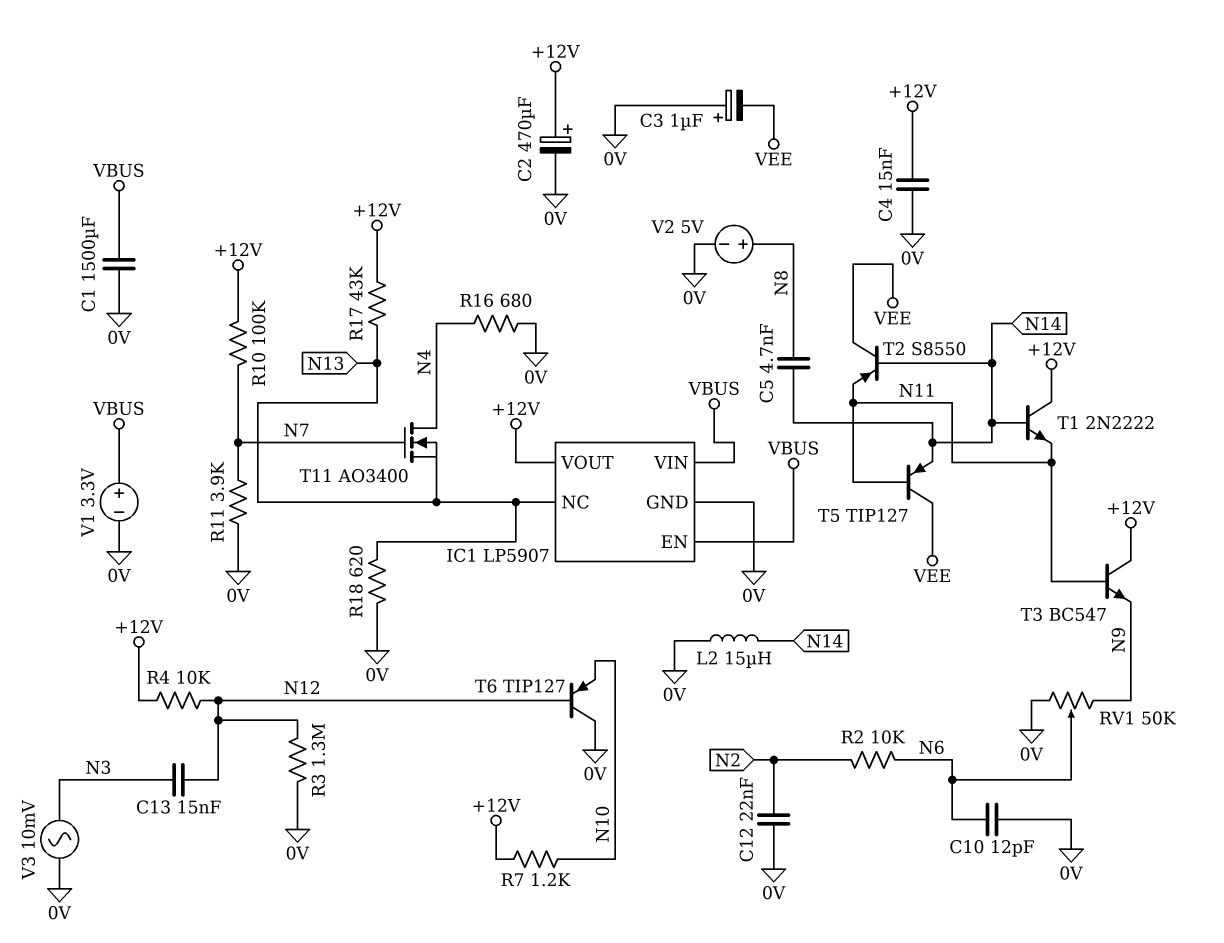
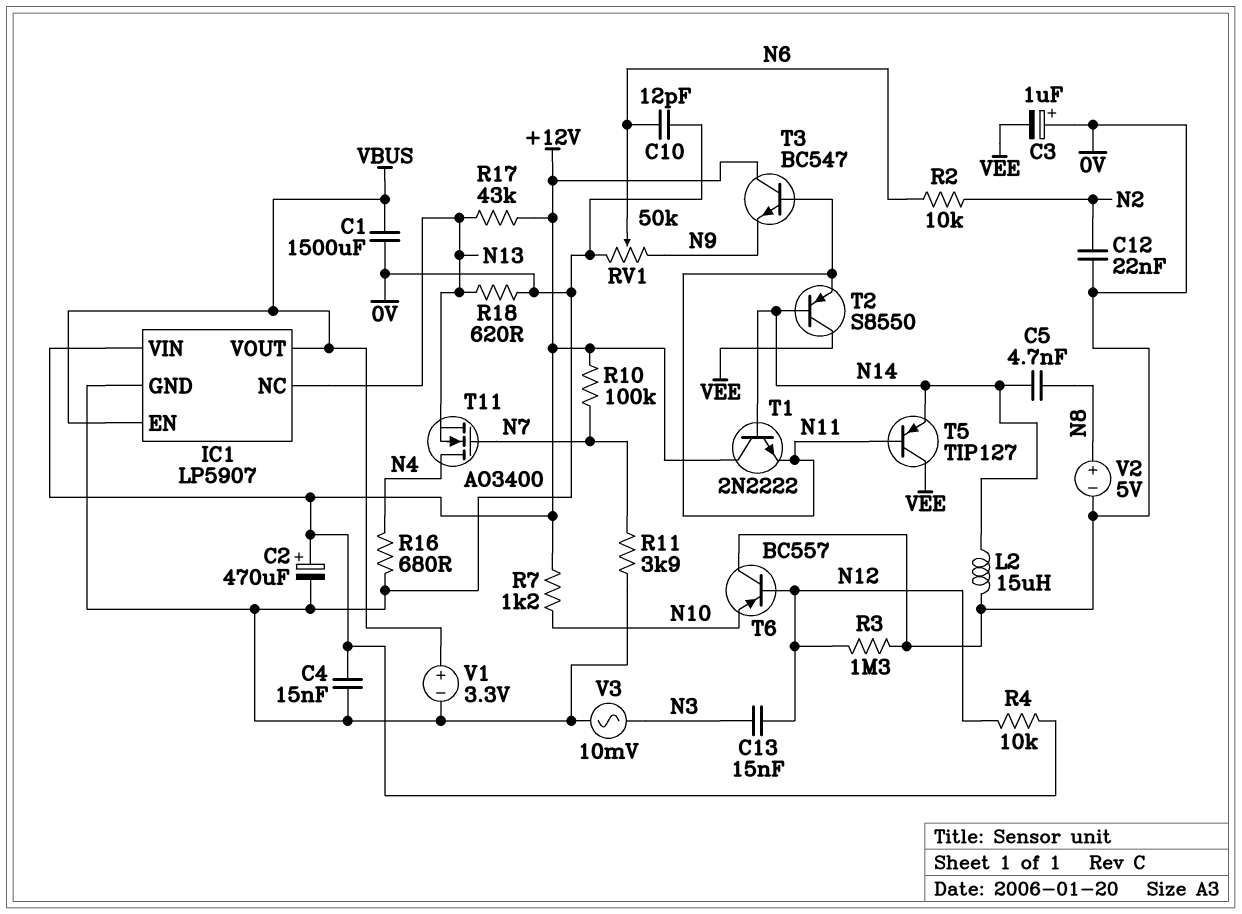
IC1 pin VIN: VBUS -> +12V
IC1 pin VOUT: +12V -> VBUS
T6: PNP TIP127 (B N12, C 0V, E N10) -> PNP BC557 (B N12, C 0V, E N10)

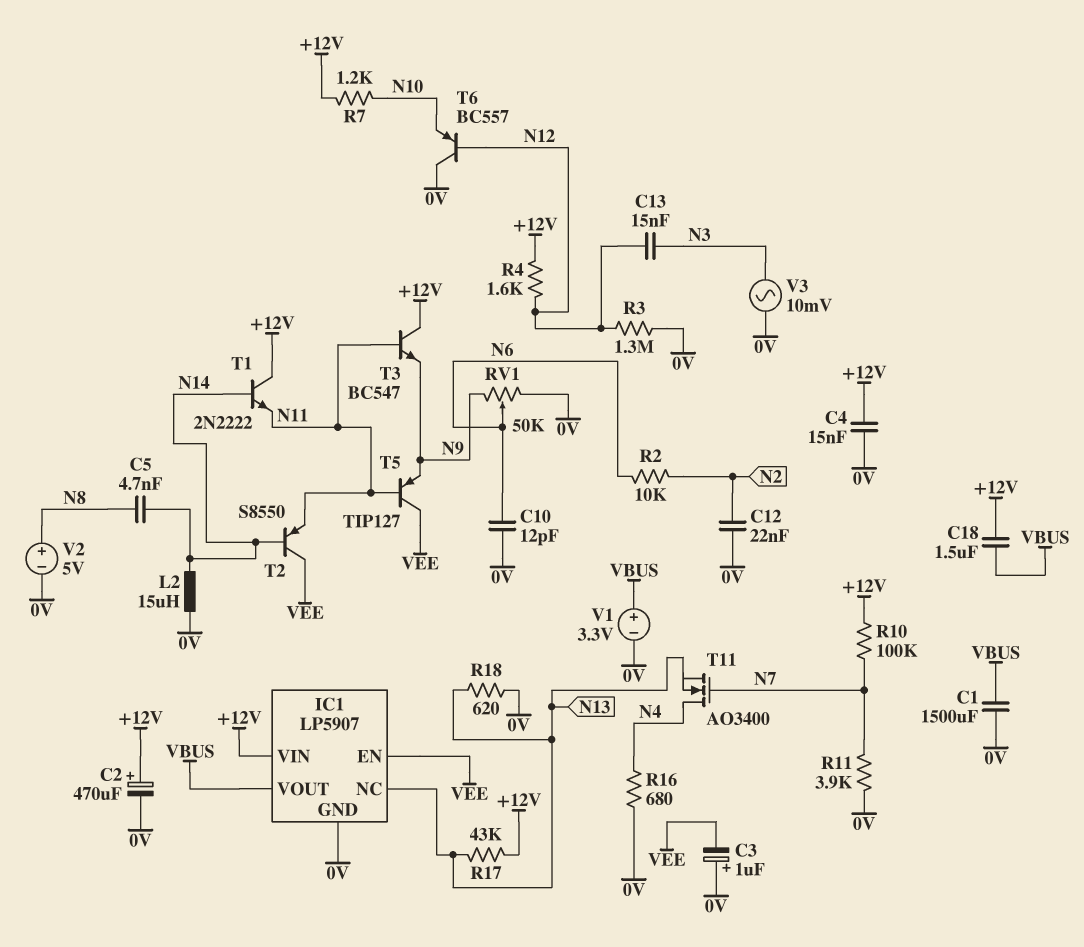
C18: none -> 1.5uF (+12V, VBUS)
IC1 pin EN: VBUS -> VEE
R4: 10k (+12V, N12) -> 1.6k (+12V, N12)
T5: PNP TIP127 (B N11, C VEE, E N14) -> PNP TIP127 (B N11, C VEE, E N9)

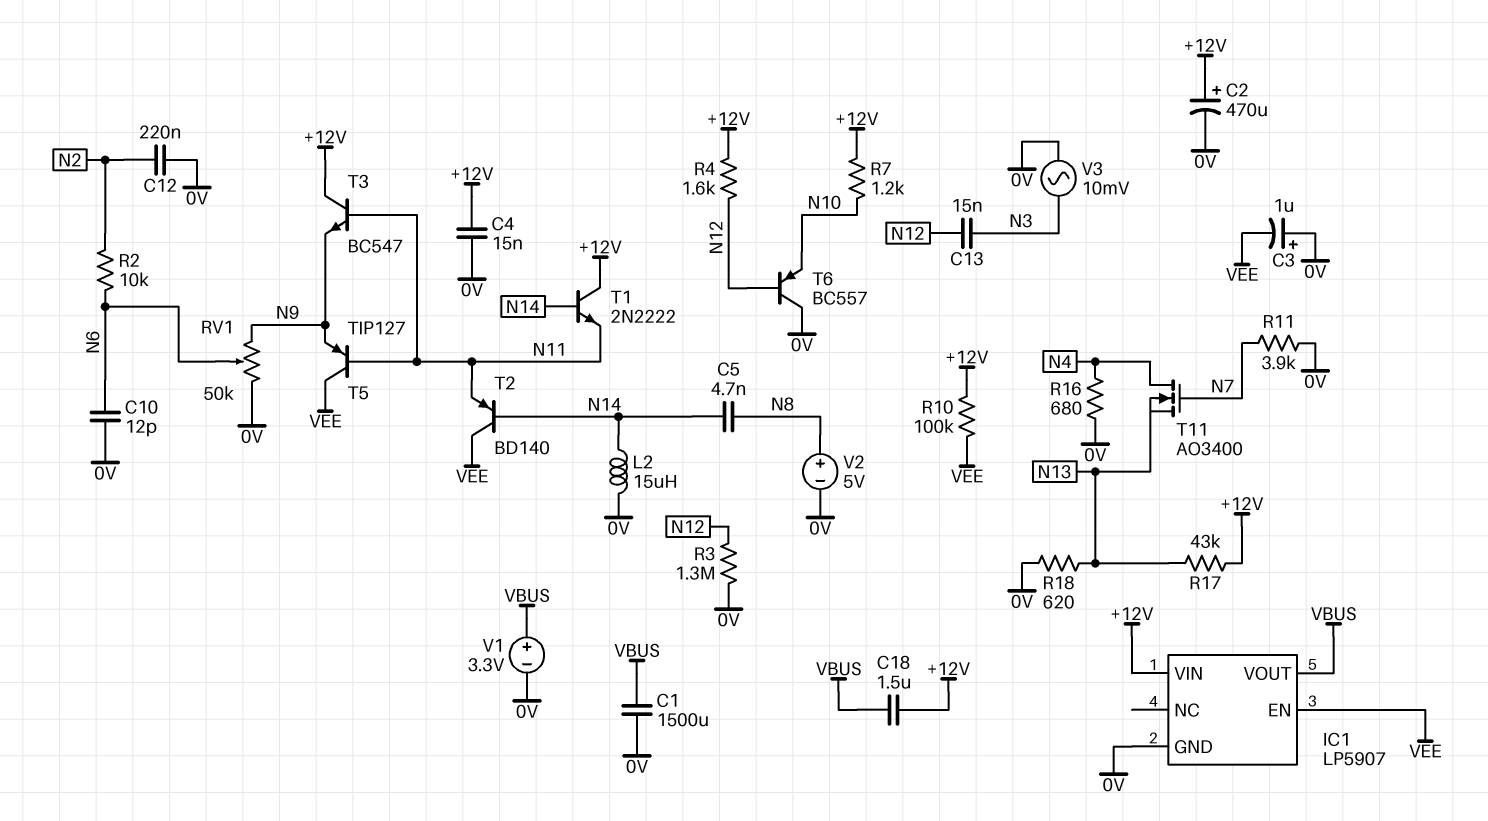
C12: 22nF (0V, N2) -> 220nF (0V, N2)
IC1 pin NC: N13 -> none
R10: 100k (+12V, N7) -> 100k (+12V, VEE)
T2: PNP S8550 (B N14, C VEE, E N11) -> PNP BD140 (B N14, C VEE, E N11)

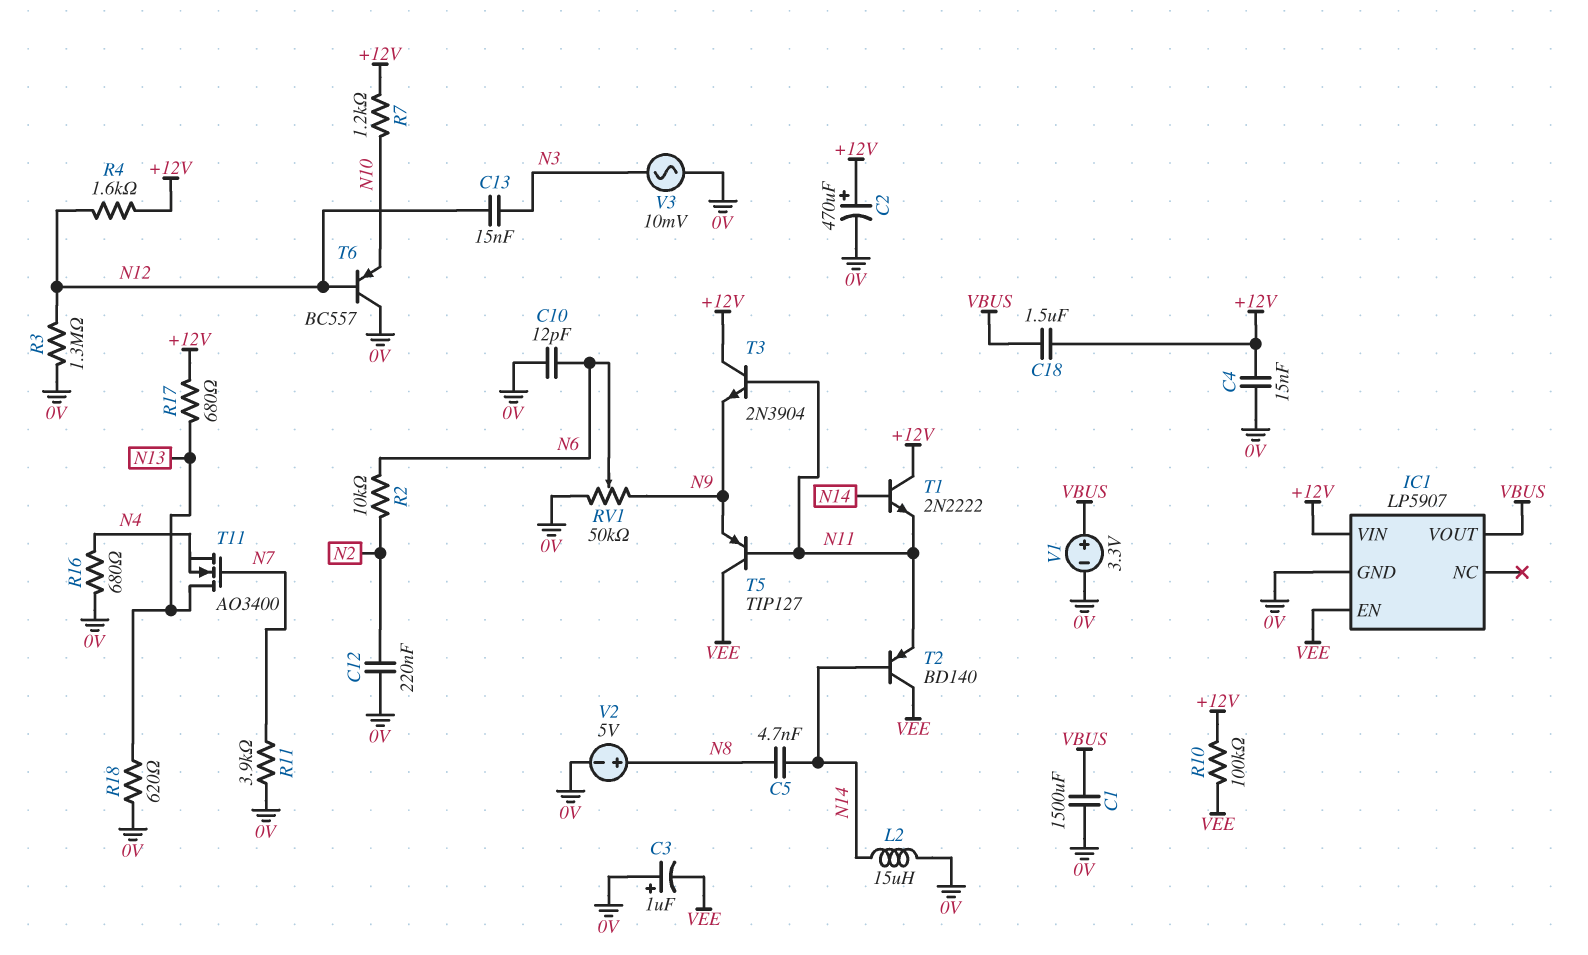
R17: 43k (+12V, N13) -> 680 (+12V, N13)
T3: NPN BC547 (B N11, C +12V, E N9) -> NPN 2N3904 (B N11, C +12V, E N9)
T11: NMOS AO3400 (G N7, D N4, S N13) -> NMOS AO3400 (G N7, D N13, S N4)

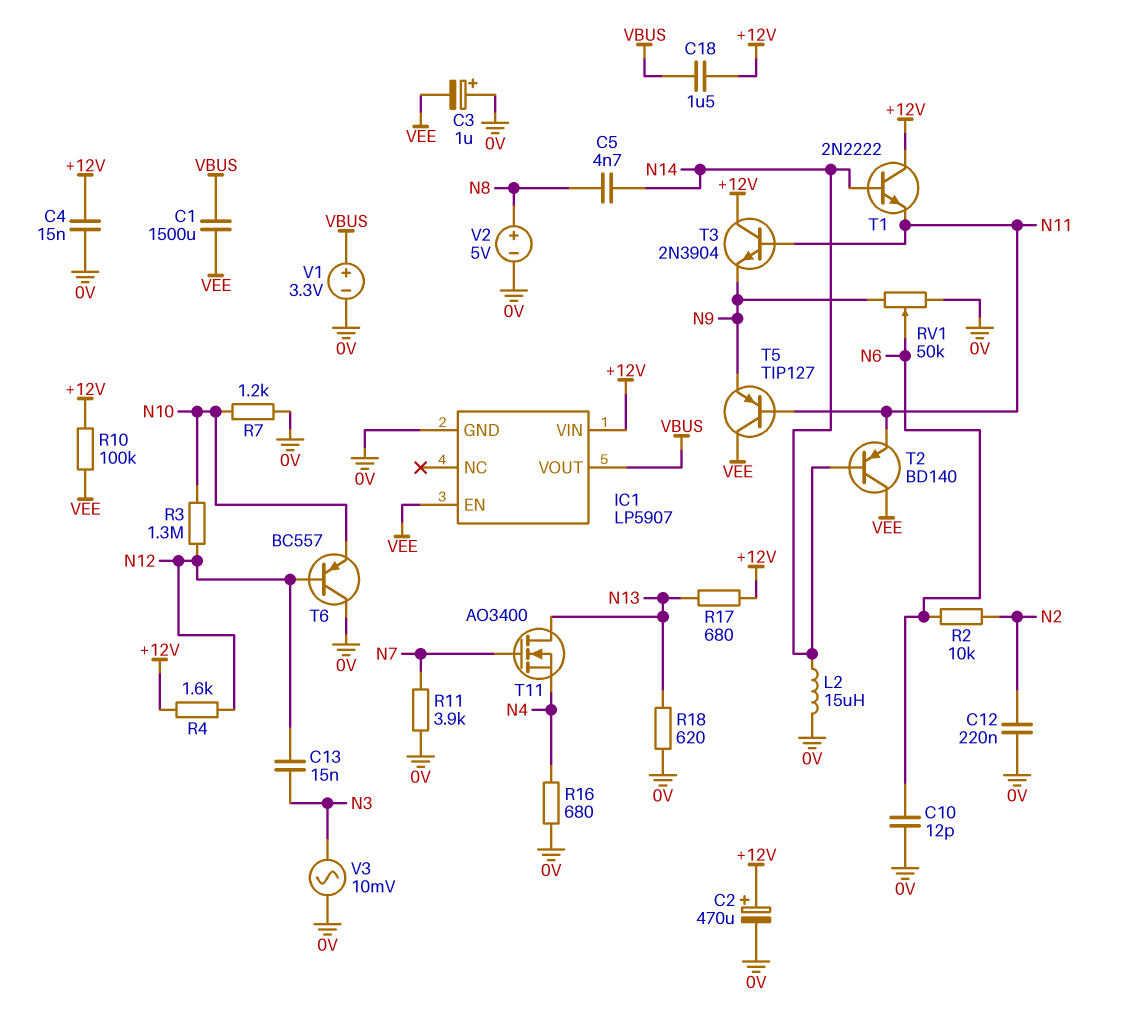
C1: 1500uF (0V, VBUS) -> 1500uF (VBUS, VEE)
R3: 1.3M (0V, N12) -> 1.3M (N10, N12)
R7: 1.2k (+12V, N10) -> 1.2k (0V, N10)

